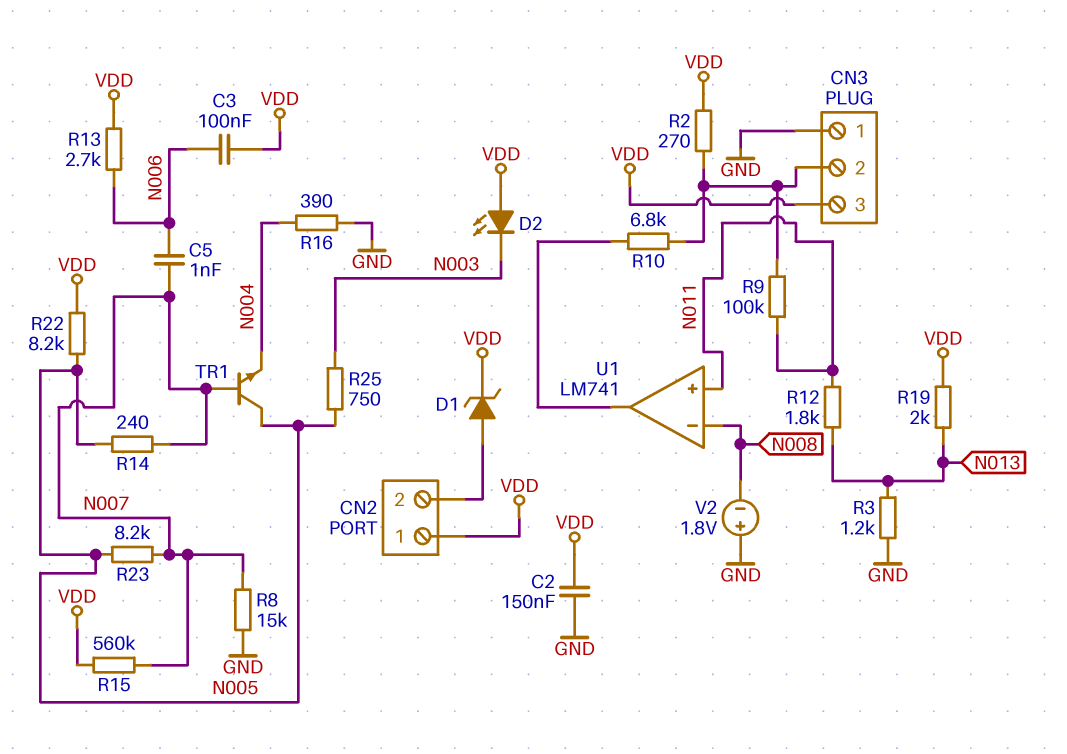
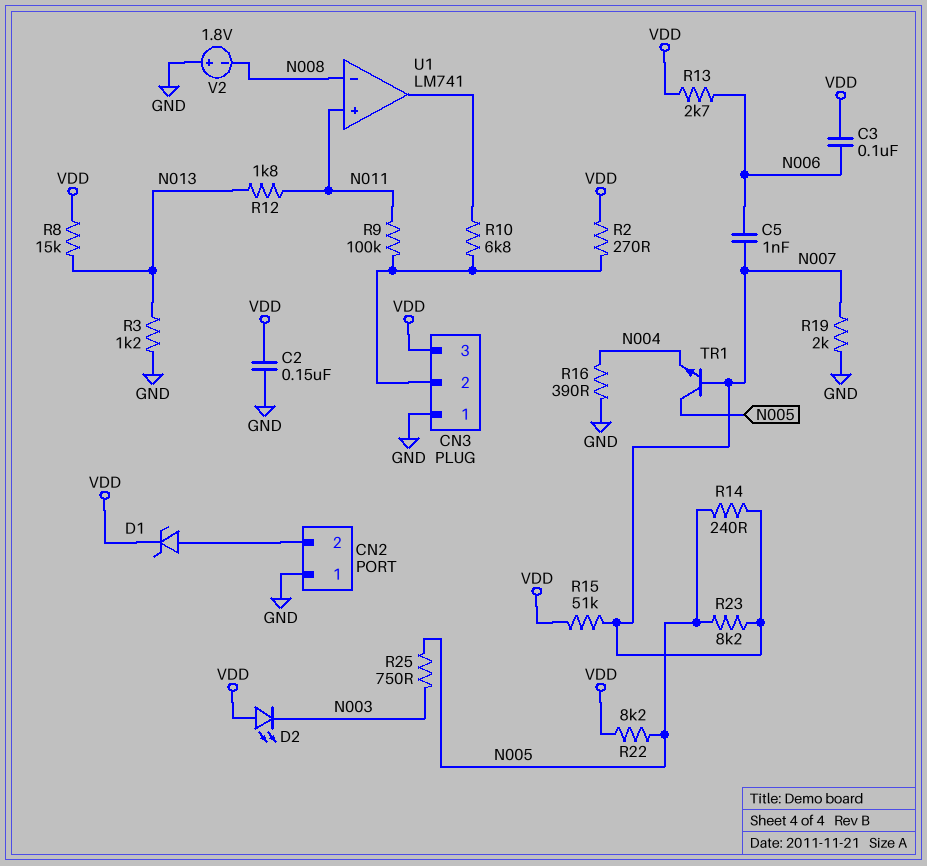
CN2 pin 1: VDD -> GND
R8: 15k (GND, N007) -> 15k (N013, VDD)
R15: 560k (N007, VDD) -> 51k (N007, VDD)
R19: 2k (N013, VDD) -> 2k (GND, N007)

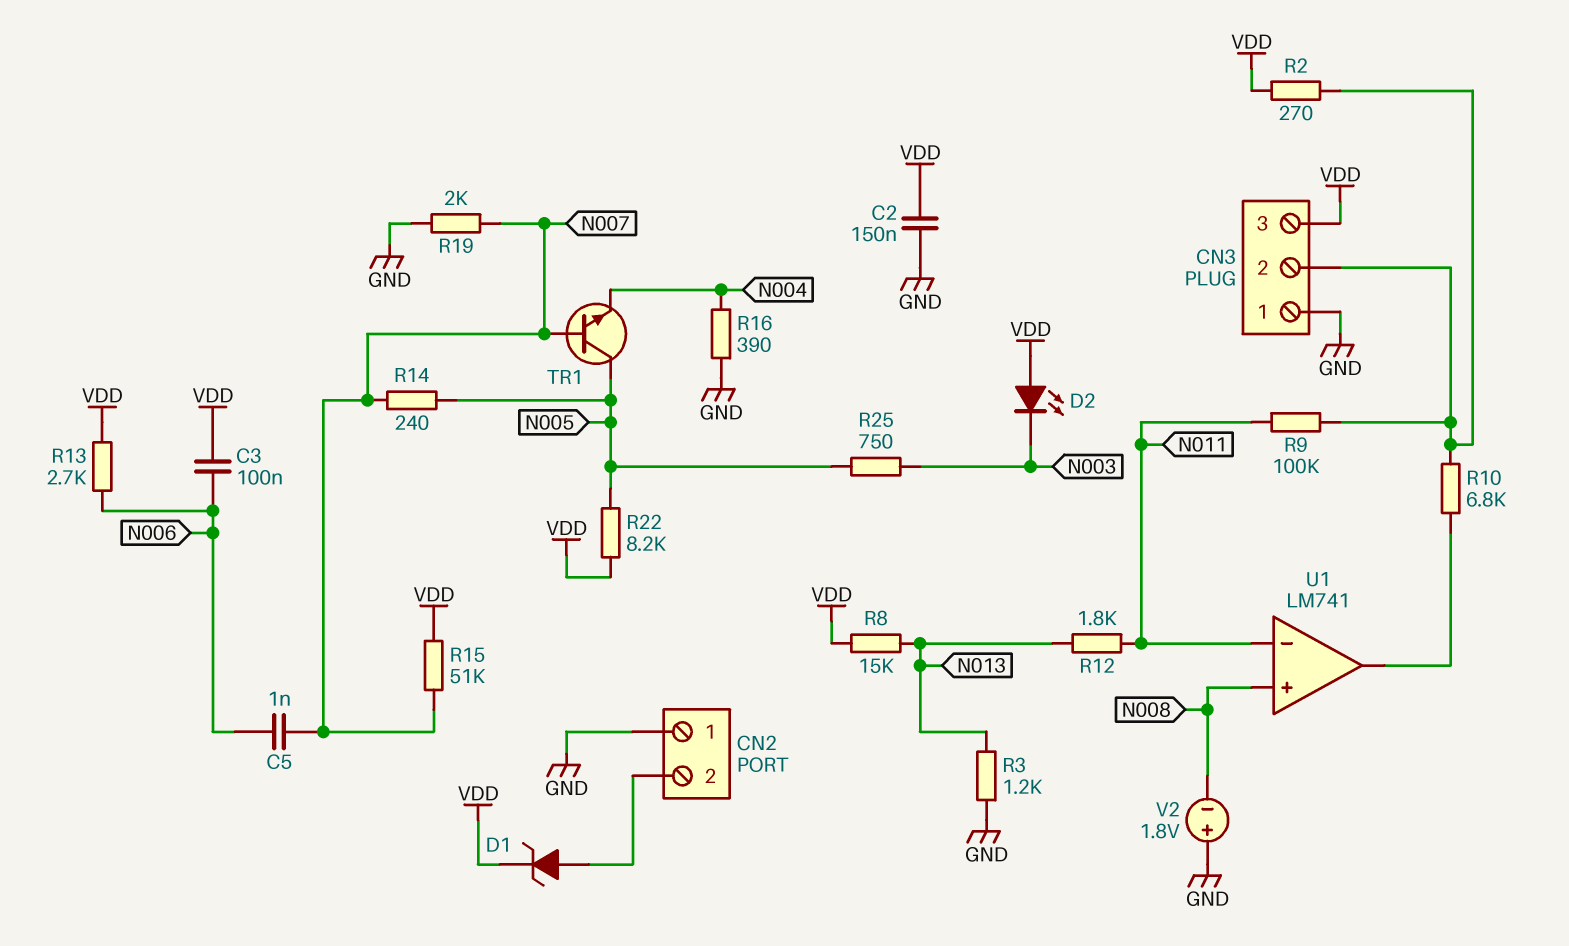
R23: 8.2k (N005, N007) -> none
U1 pin in+: N011 -> N008
U1 pin in-: N008 -> N011

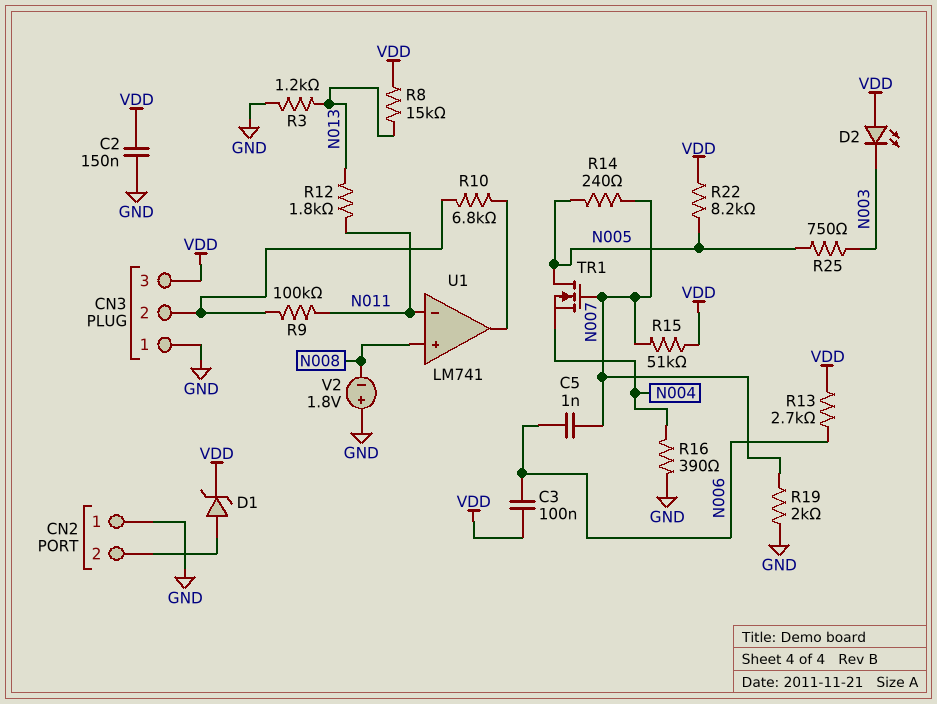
R2: 270 (CN3/2, VDD) -> none
TR1: NPN (B N007, C N005, E N004) -> NMOS (G N007, D N005, S N004)

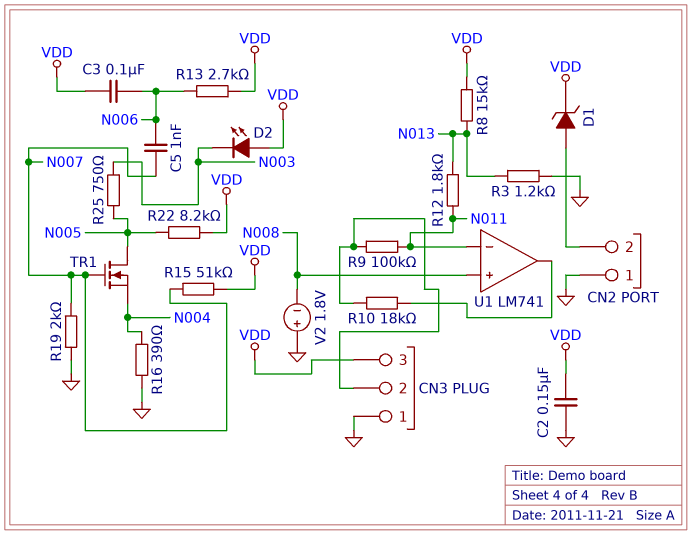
R10: 6.8k (CN3/2, U1/out) -> 18k (CN3/2, U1/out)
R14: 240 (N005, N007) -> none

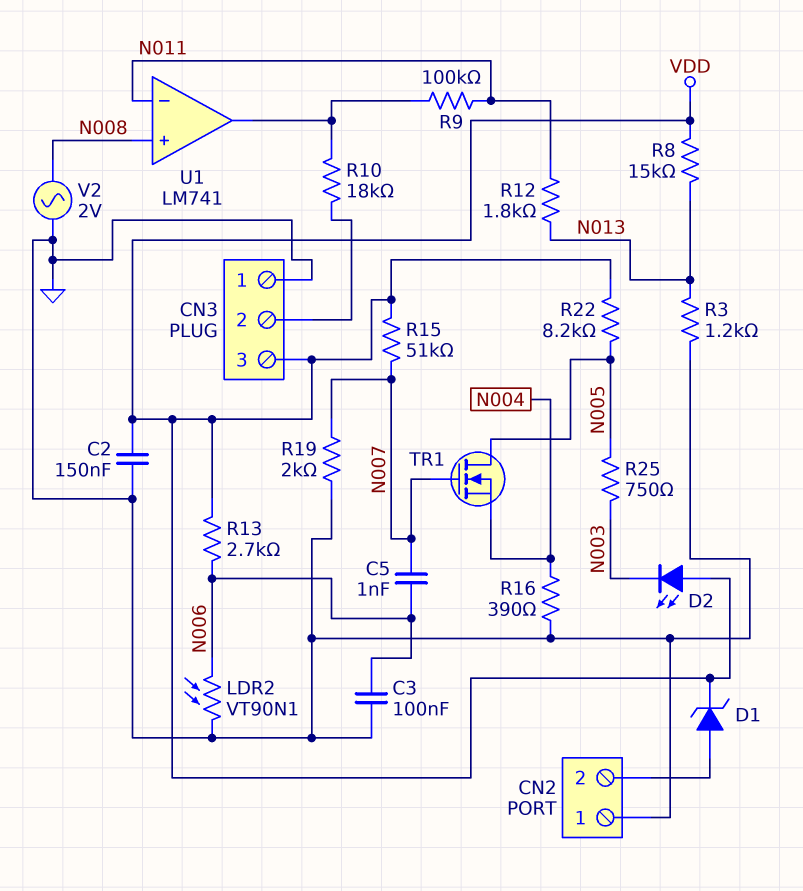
C3: 100nF (N006, VDD) -> 100nF (GND, N006)
LDR2: none -> VT90N1 (GND, N006)
R9: 100k (CN3/2, N011) -> 100k (N011, U1/out)
V2: 1.8V (plus GND, minus N008) -> AC 2V (GND, N008)

